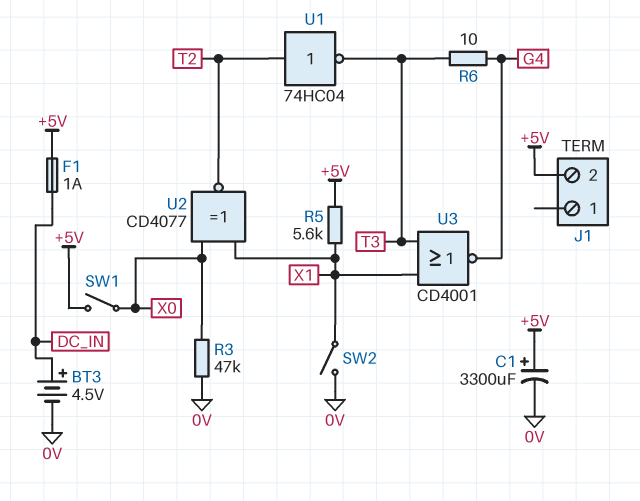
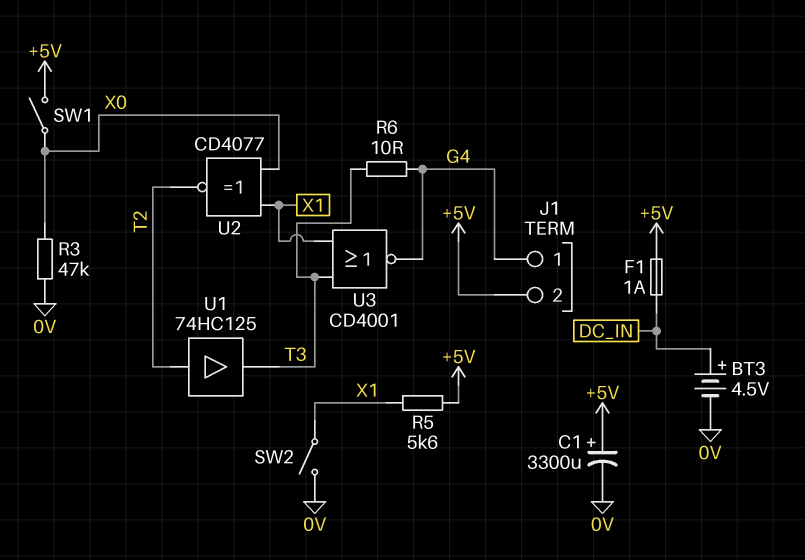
J1 pin 1: none -> G4
U1: NOT 74HC04 (in T2, out T3) -> buffer 74HC125 (in T2, out T3)

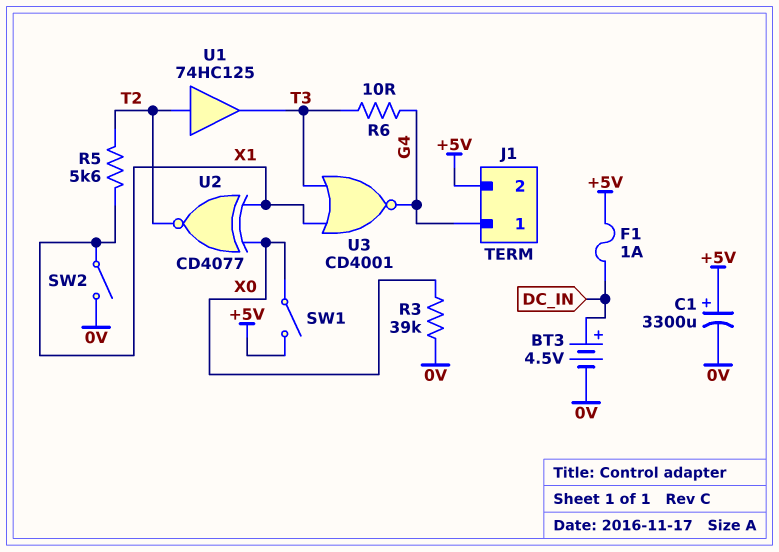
R3: 47k (0V, X0) -> 39k (0V, X0)
R5: 5.6k (+5V, X1) -> 5.6k (T2, X1)

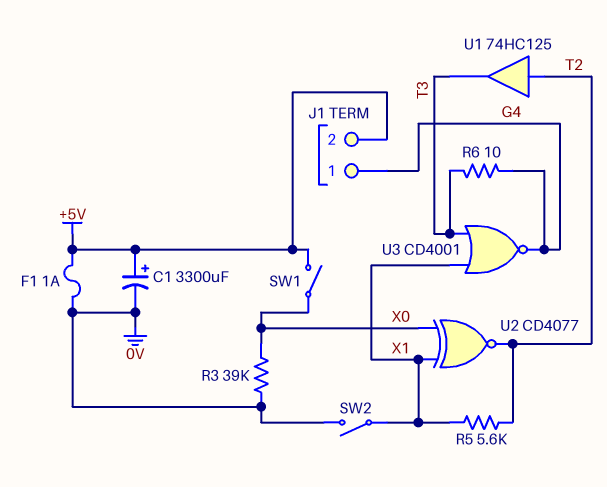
BT3: 4.5V (plus DC_IN, minus 0V) -> none
F1: 1A (+5V, DC_IN) -> 1A (+5V, 0V)

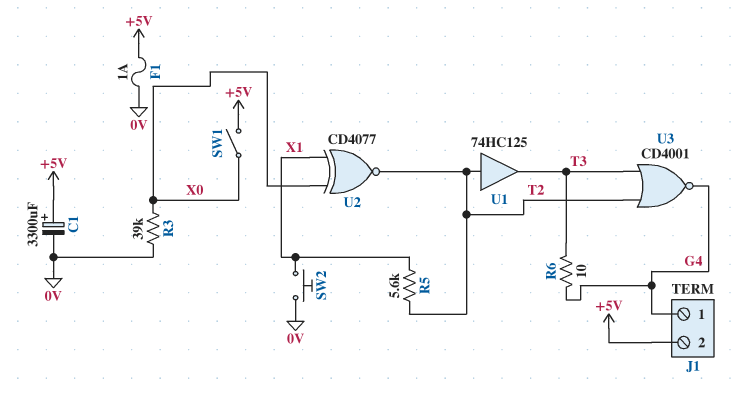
SW2: switch (0V, X1) -> button (0V, X1)
U3: NOR CD4001 (in T3, in X1, out G4) -> NOR CD4001 (in T2, in T3, out G4)

